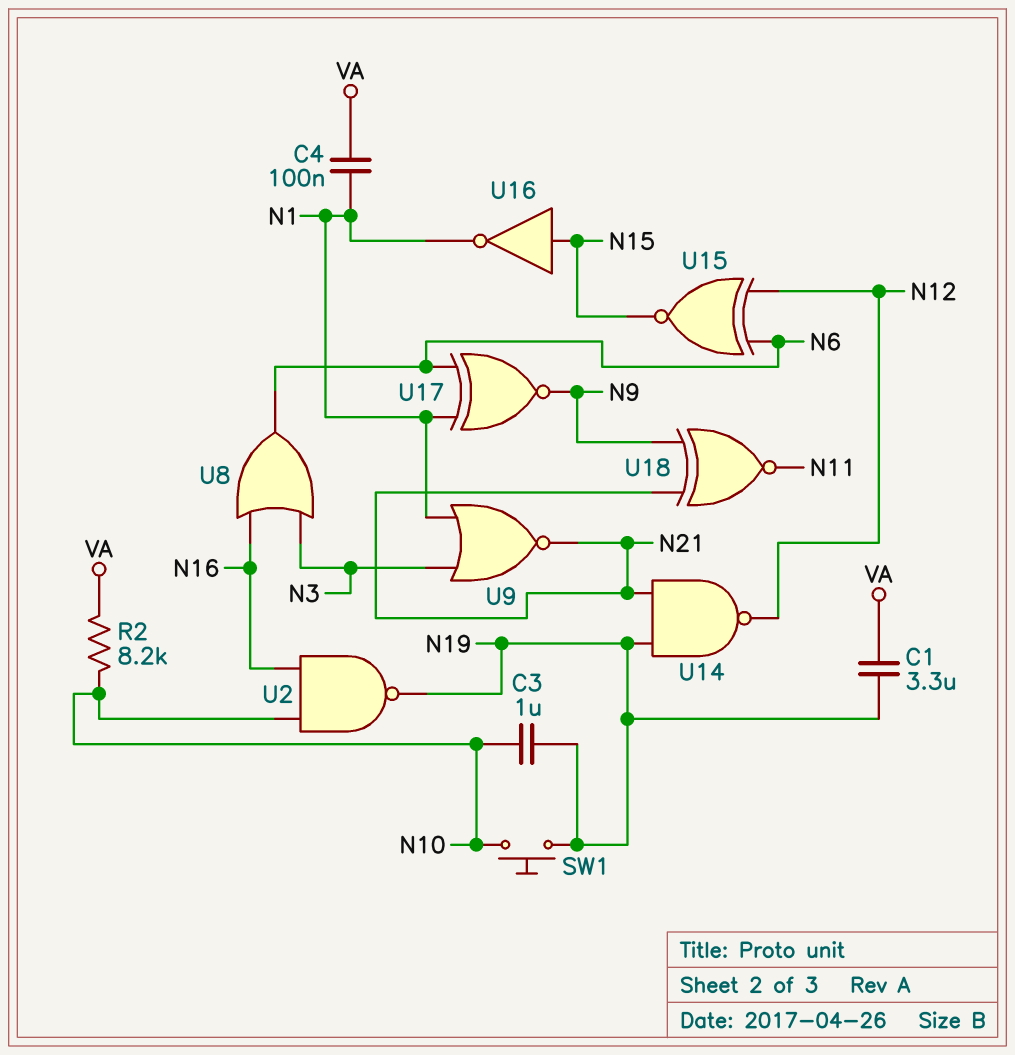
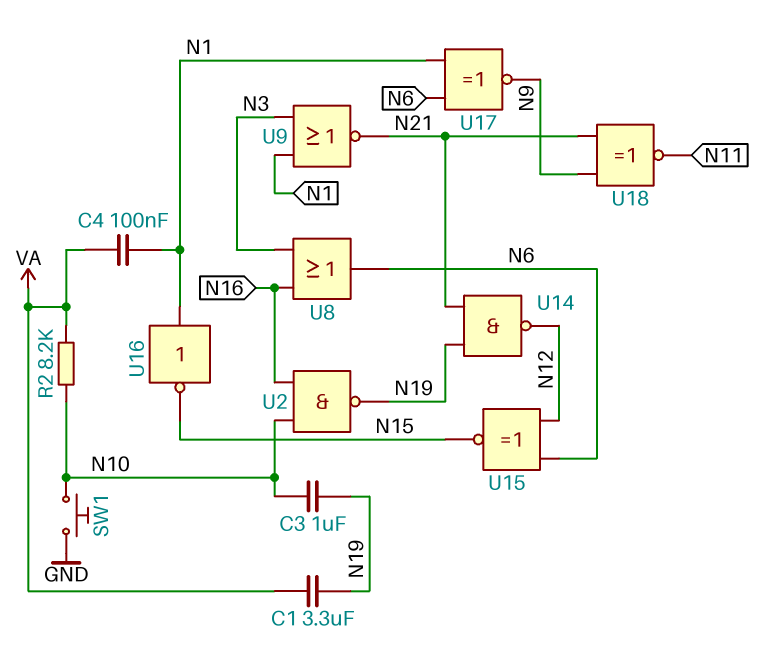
SW1: button (N10, N19) -> button (GND, N10)
U16: NOT (in N15, out N1) -> NOT (in N1, out N15)

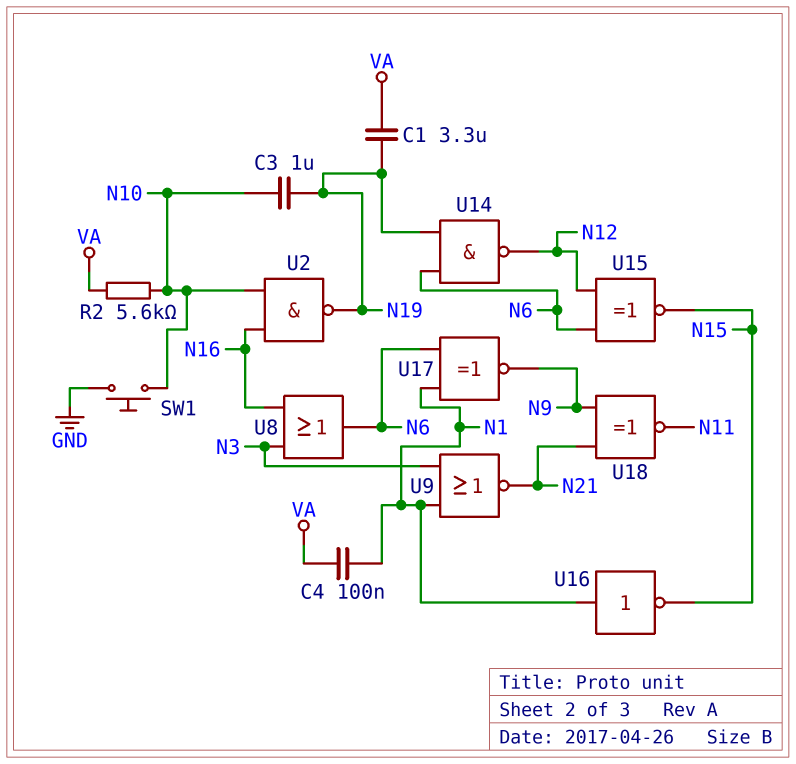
R2: 8.2k (N10, VA) -> 5.6k (N10, VA)
U14: NAND (in N19, in N21, out N12) -> NAND (in N6, in N19, out N12)

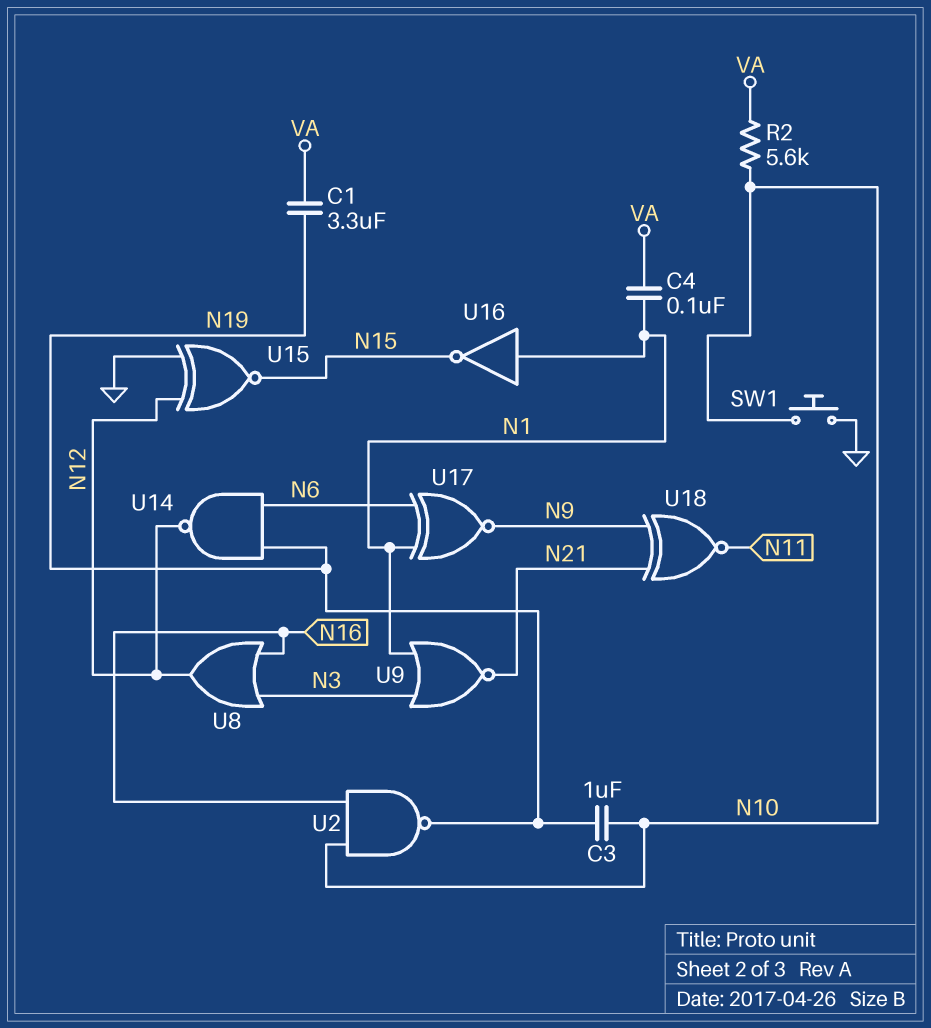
U8: OR (in N3, in N16, out N6) -> OR (in N3, in N16, out N12)
U15: XNOR (in N6, in N12, out N15) -> XNOR (in GND, in N12, out N15)

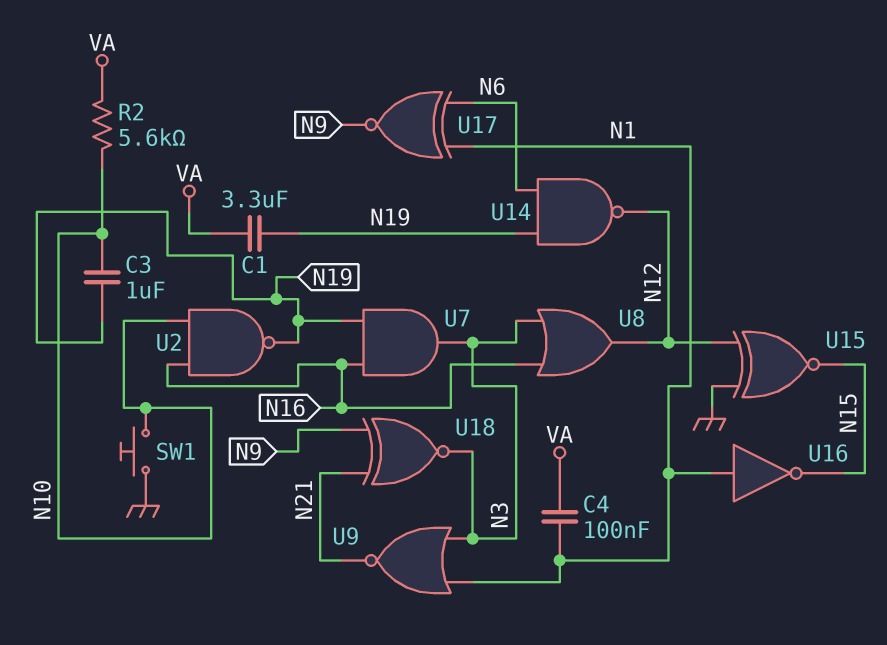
U7: none -> AND (in N16, in N19, out N3)
U18: XNOR (in N9, in N21, out N11) -> XNOR (in N9, in N21, out N3)

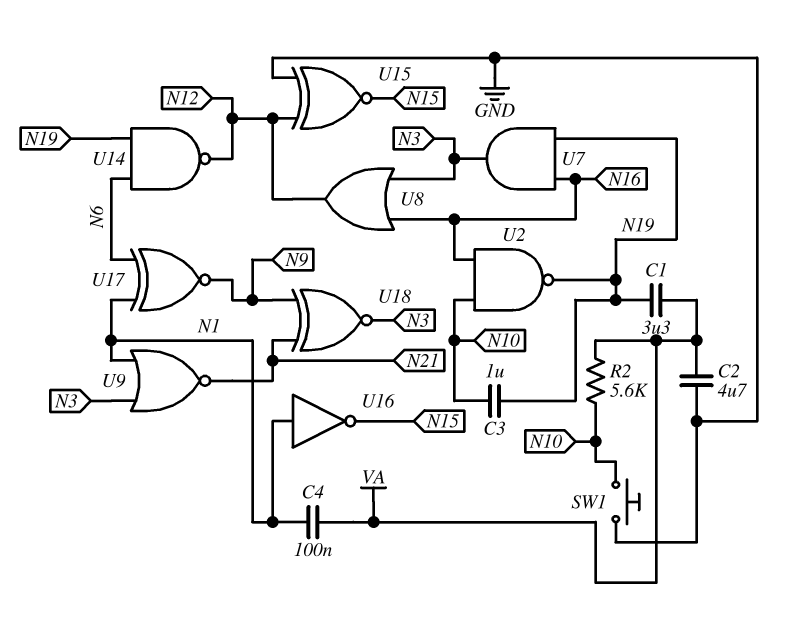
C2: none -> 4.7uF (GND, VA)

